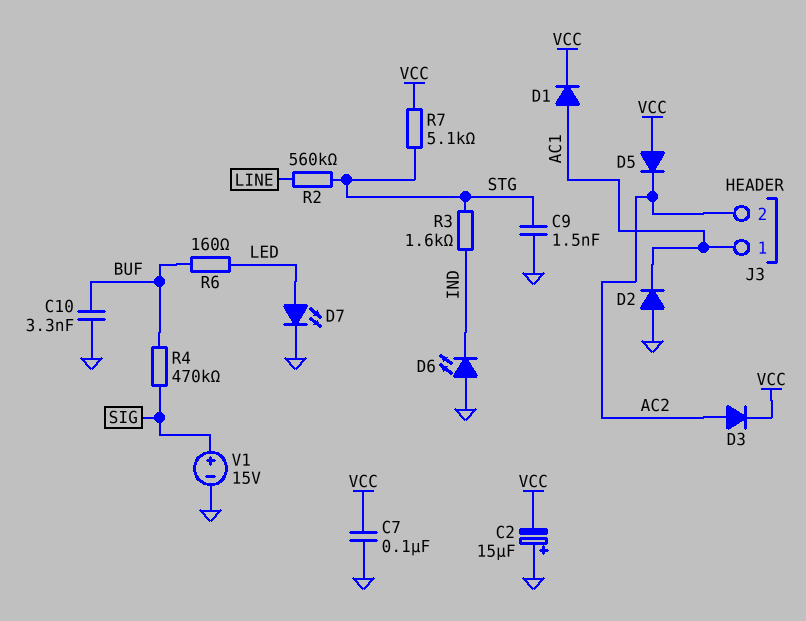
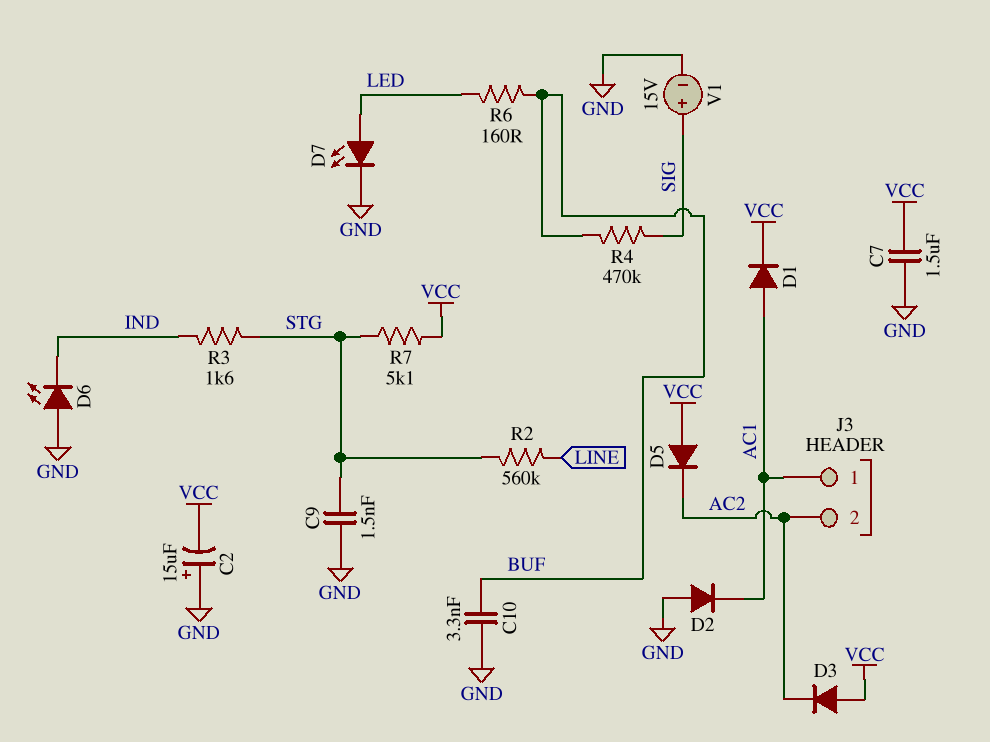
C7: 100nF (GND, VCC) -> 1.5uF (GND, VCC)
D3: diode (A AC2, K VCC) -> diode (A VCC, K AC2)

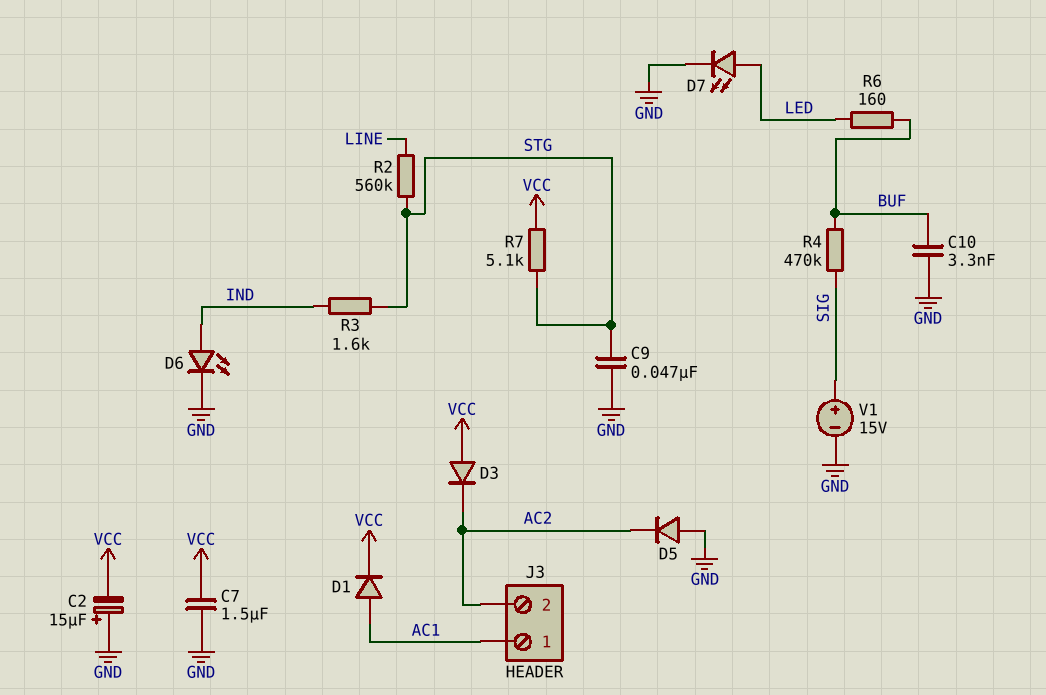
C9: 1.5nF (GND, STG) -> 47nF (GND, STG)
D2: diode (A GND, K AC1) -> none
D5: diode (A VCC, K AC2) -> diode (A GND, K AC2)
D6: LED (A GND, K IND) -> LED (A IND, K GND)

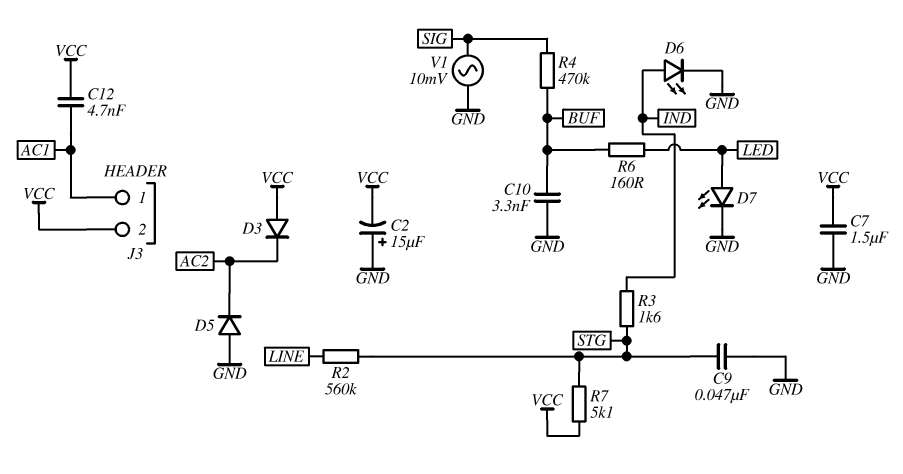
C12: none -> 4.7nF (AC1, VCC)
D1: diode (A AC1, K VCC) -> none
J3 pin 2: AC2 -> VCC
V1: 15V (plus SIG, minus GND) -> AC 10mV (GND, SIG)

